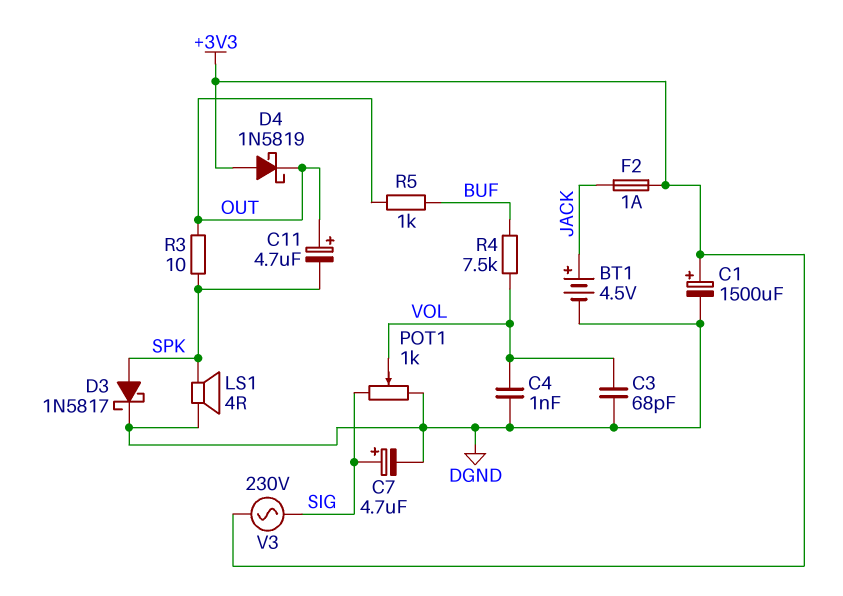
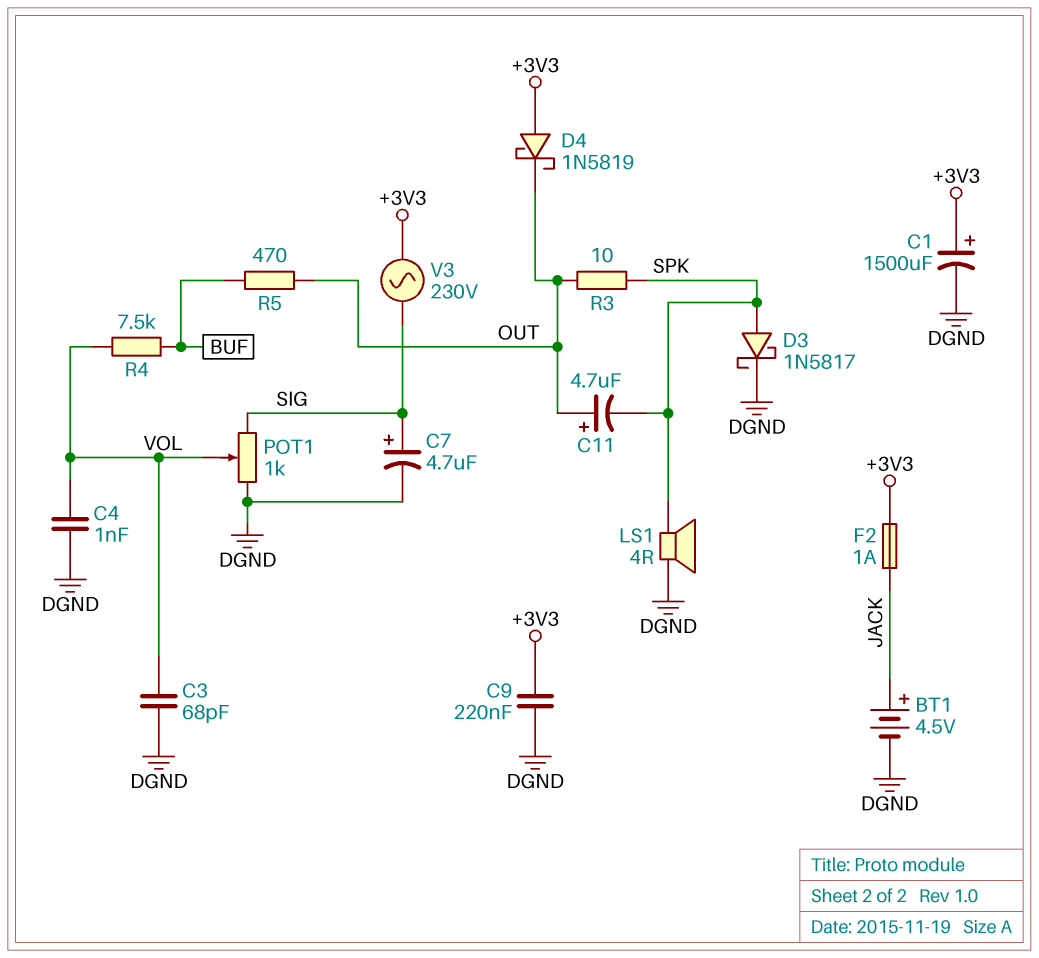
C9: none -> 220nF (+3V3, DGND)
R5: 1k (BUF, OUT) -> 470 (BUF, OUT)

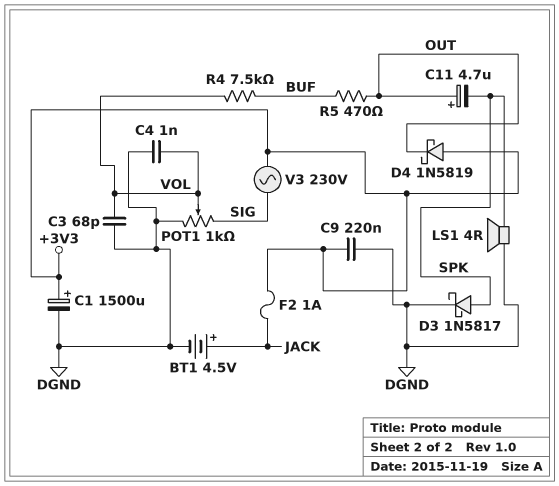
C7: 4.7uF (plus SIG, minus DGND) -> none
R3: 10 (OUT, SPK) -> none

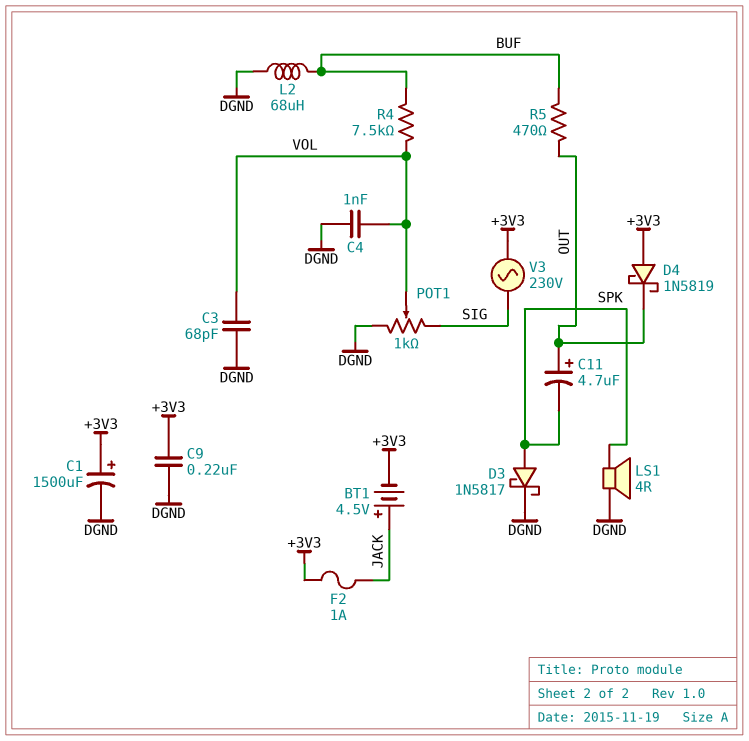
BT1: 4.5V (plus JACK, minus DGND) -> 4.5V (plus JACK, minus +3V3)
L2: none -> 68uH (BUF, DGND)

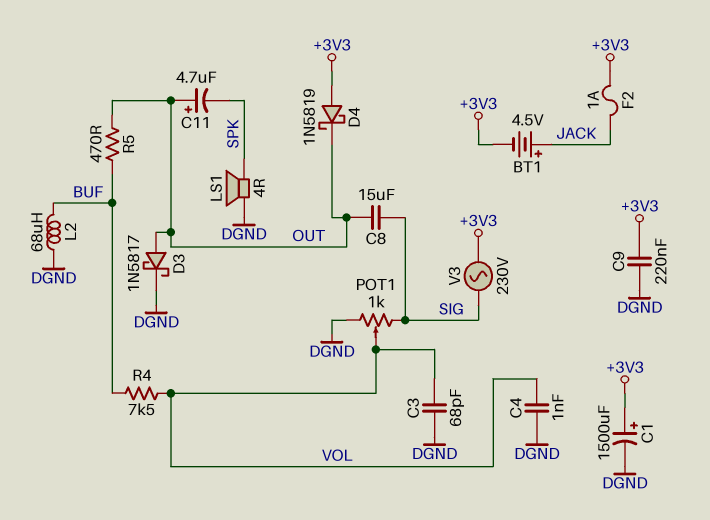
C8: none -> 15uF (OUT, SIG)
D3: schottky 1N5817 (A SPK, K DGND) -> schottky 1N5817 (A OUT, K DGND)

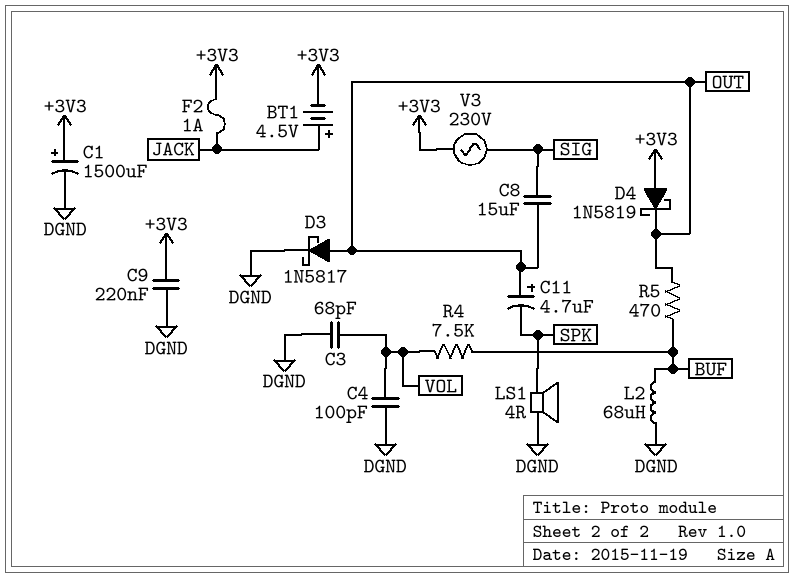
C4: 1nF (DGND, VOL) -> 100pF (DGND, VOL)
POT1: 1k (DGND, SIG, wiper VOL) -> none

